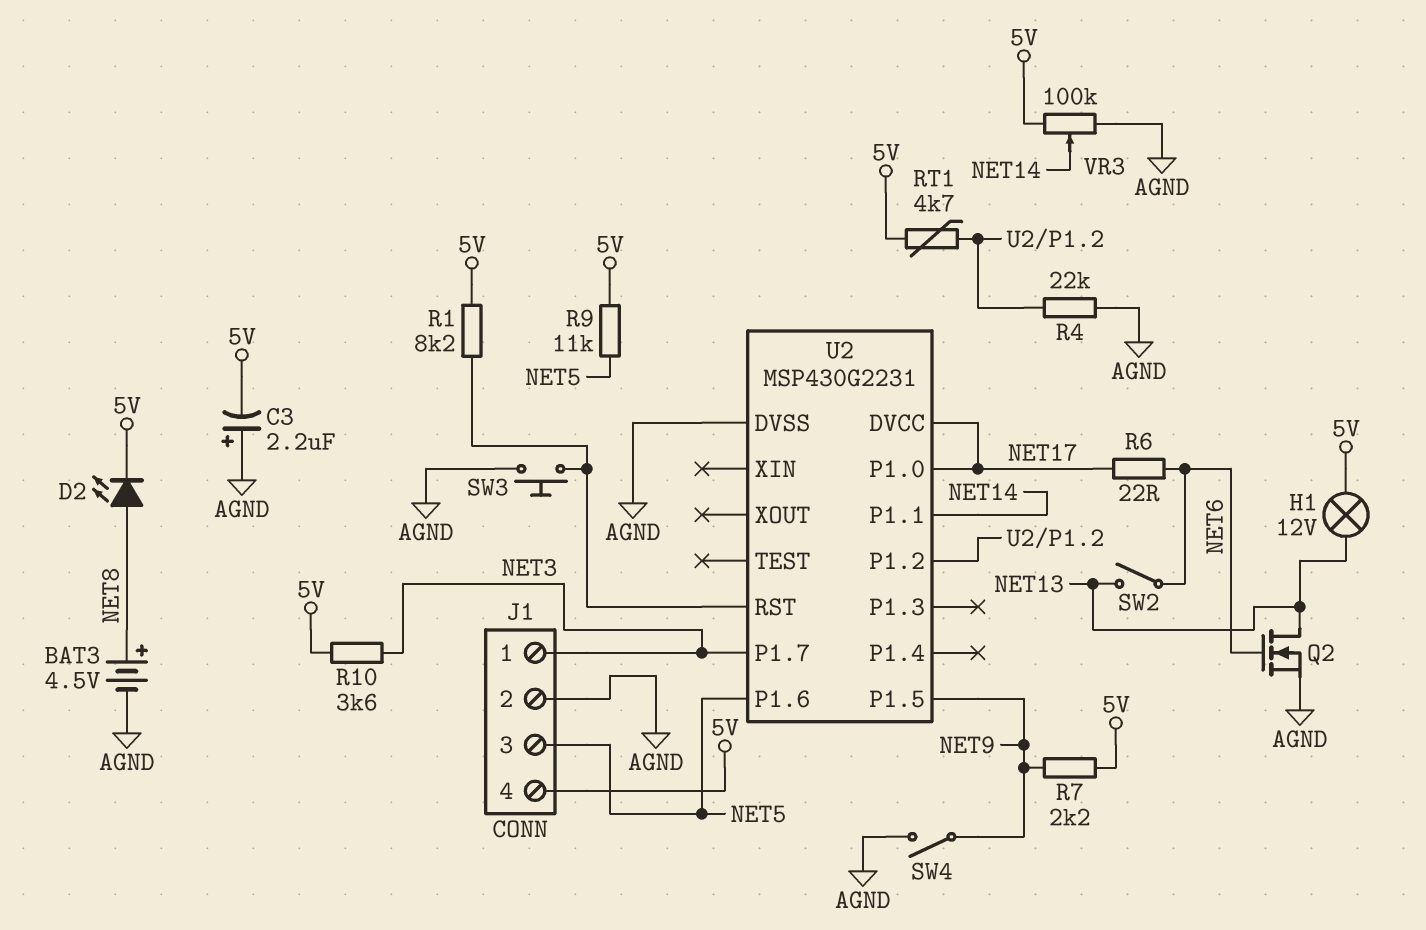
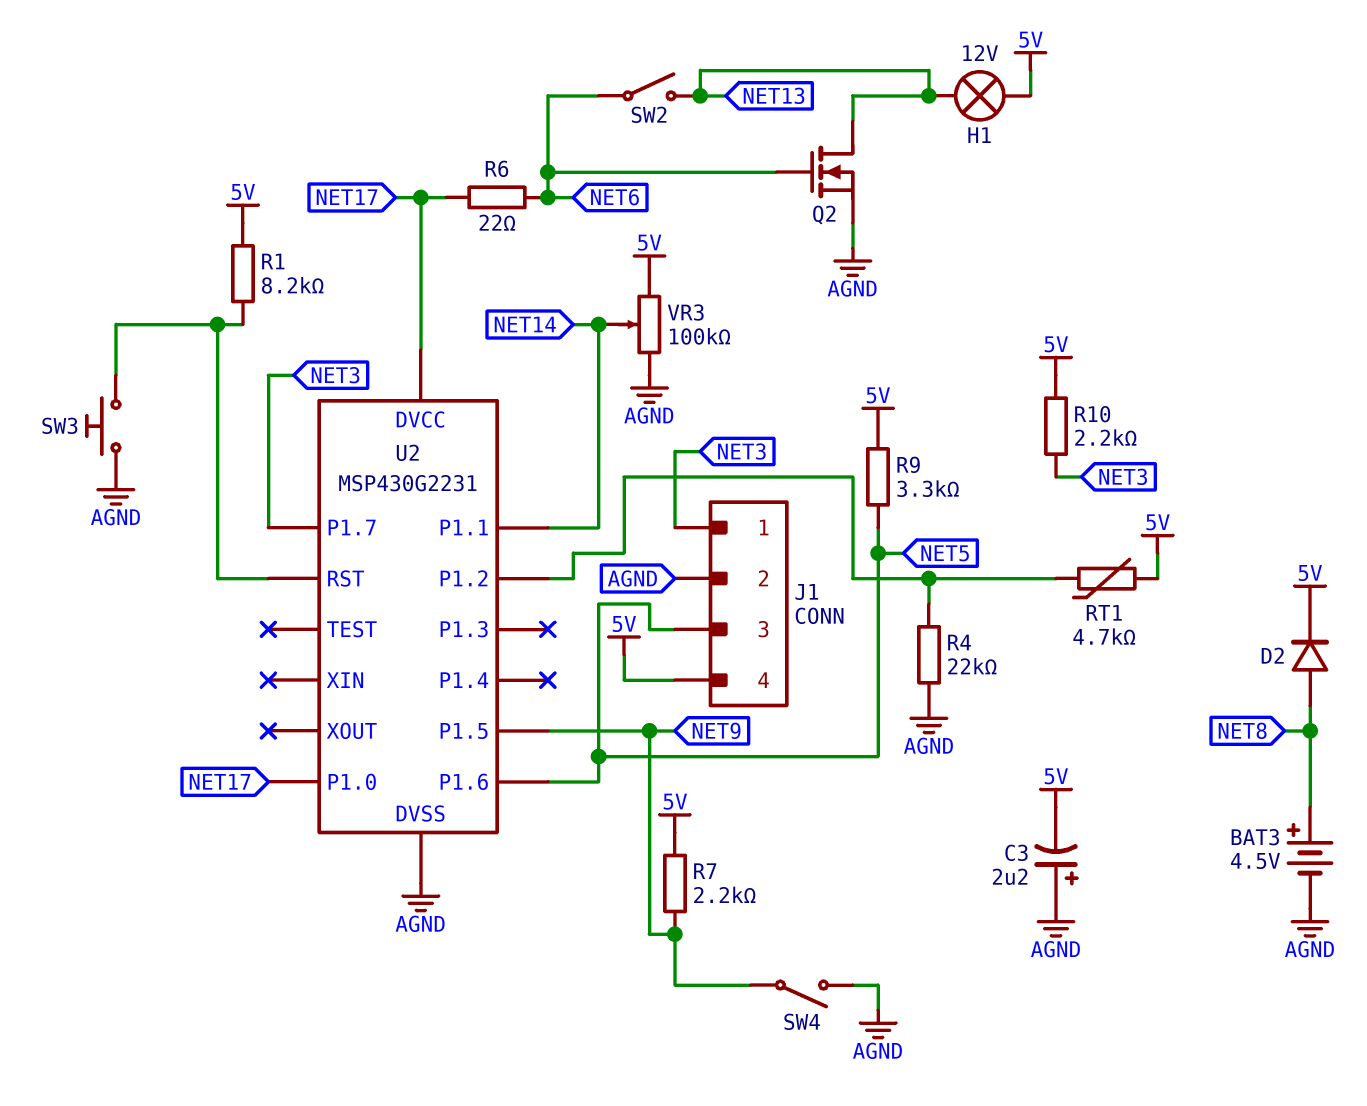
D2: LED (A NET8, K 5V) -> diode (A NET8, K 5V)
R9: 11k (5V, NET5) -> 3.3k (5V, NET5)
R10: 3.6k (5V, NET3) -> 2.2k (5V, NET3)

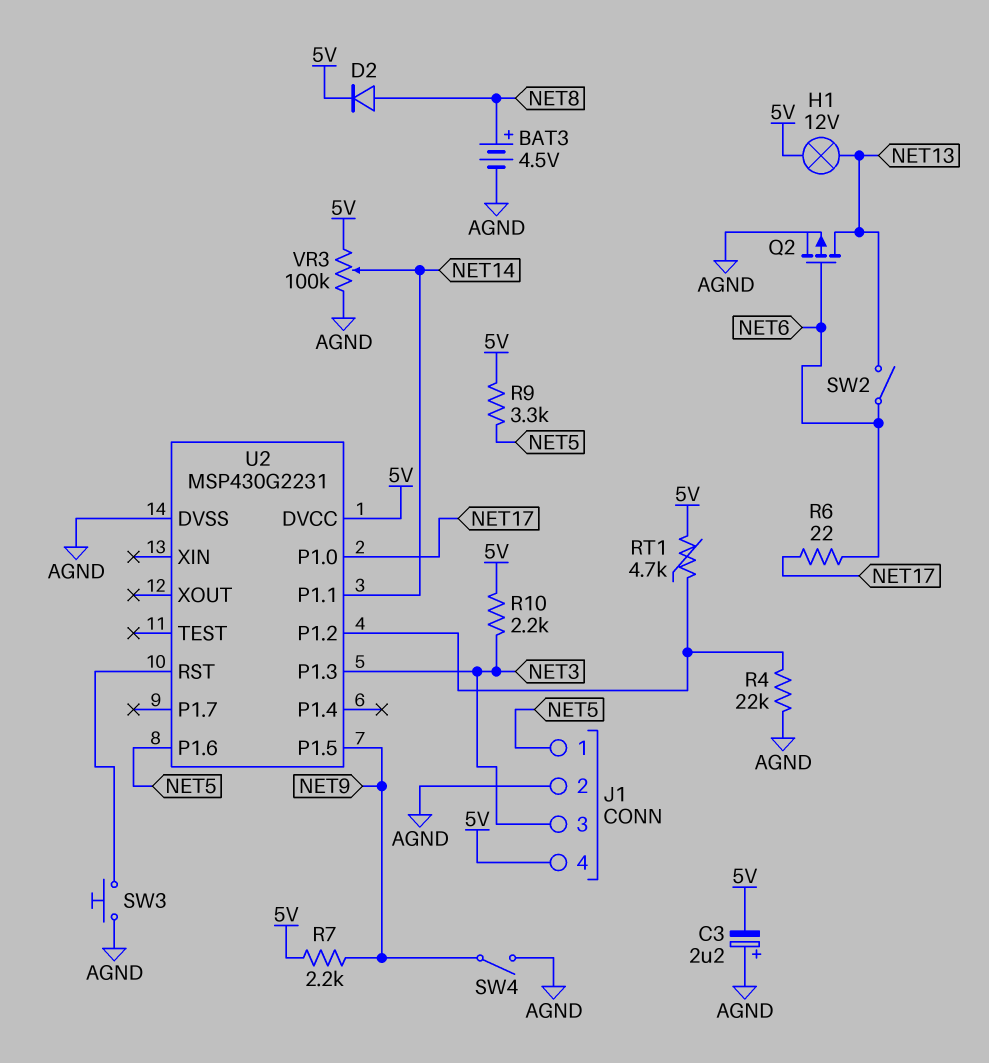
J1 pin 1: NET3 -> NET5
J1 pin 3: NET5 -> NET3
Q2: NMOS (G NET6, D NET13, S AGND) -> PMOS (G NET6, D NET13, S AGND)
R1: 8.2k (5V, U2/RST) -> none
U2 pin DVCC: NET17 -> 5V
U2 pin P1.3: none -> NET3
U2 pin P1.7: NET3 -> none

